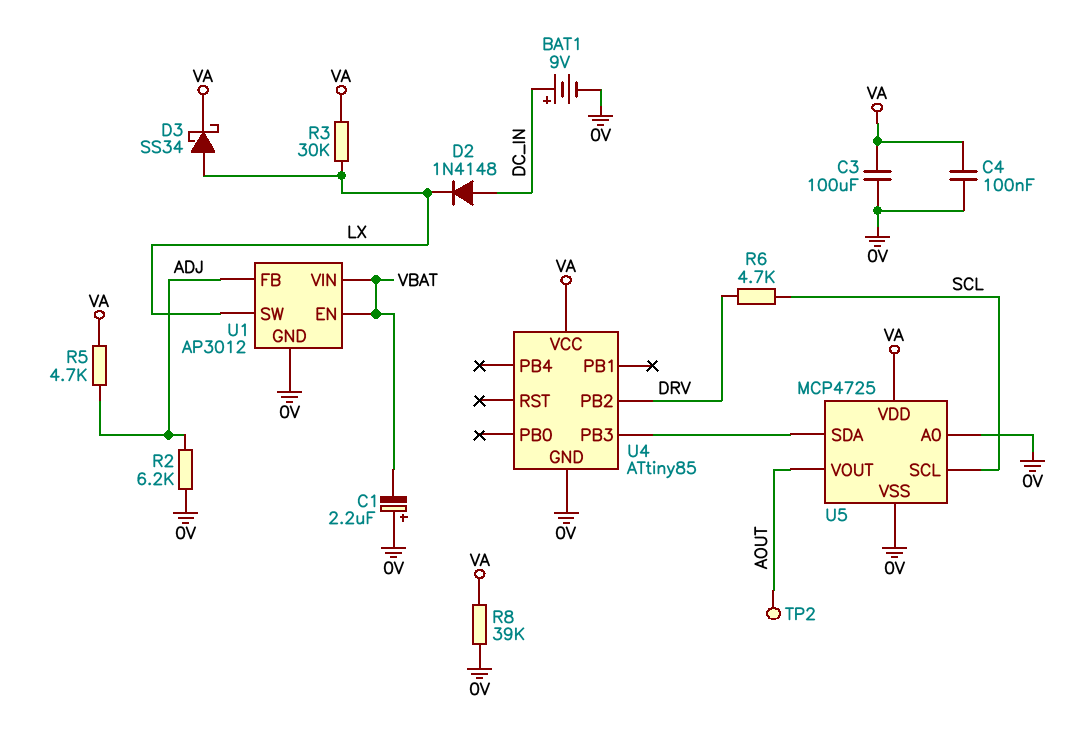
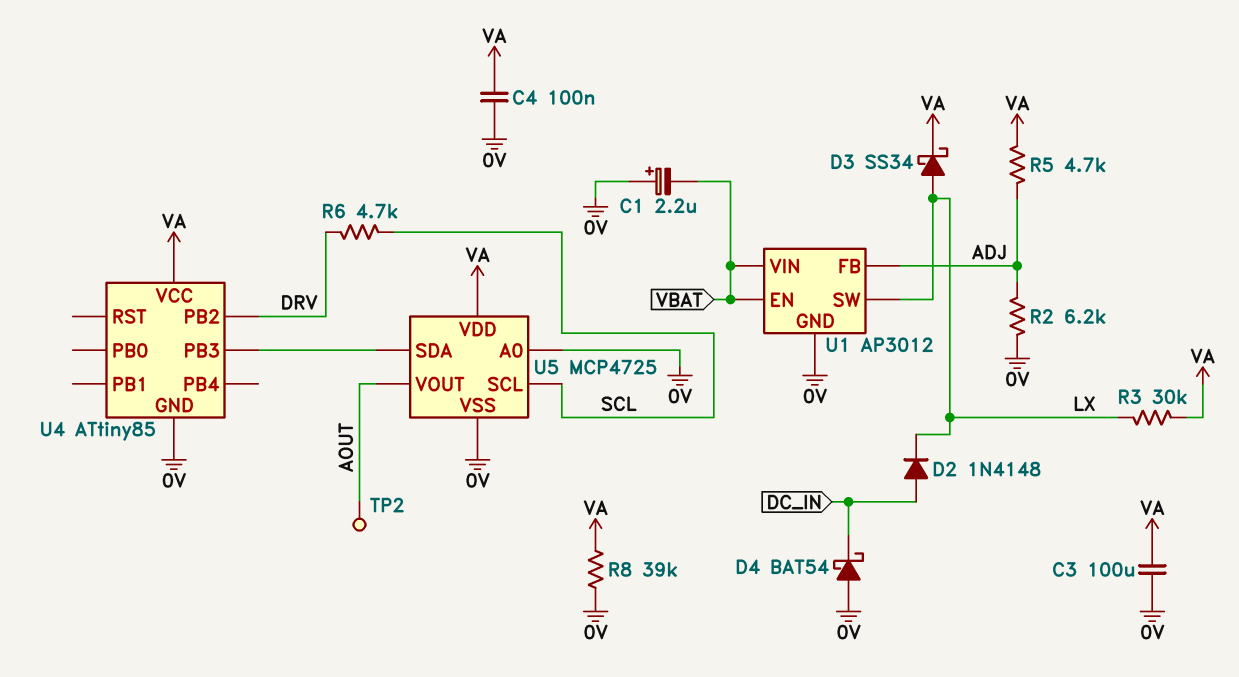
BAT1: 9V (plus DC_IN, minus 0V) -> none
D4: none -> schottky BAT54 (A 0V, K DC_IN)

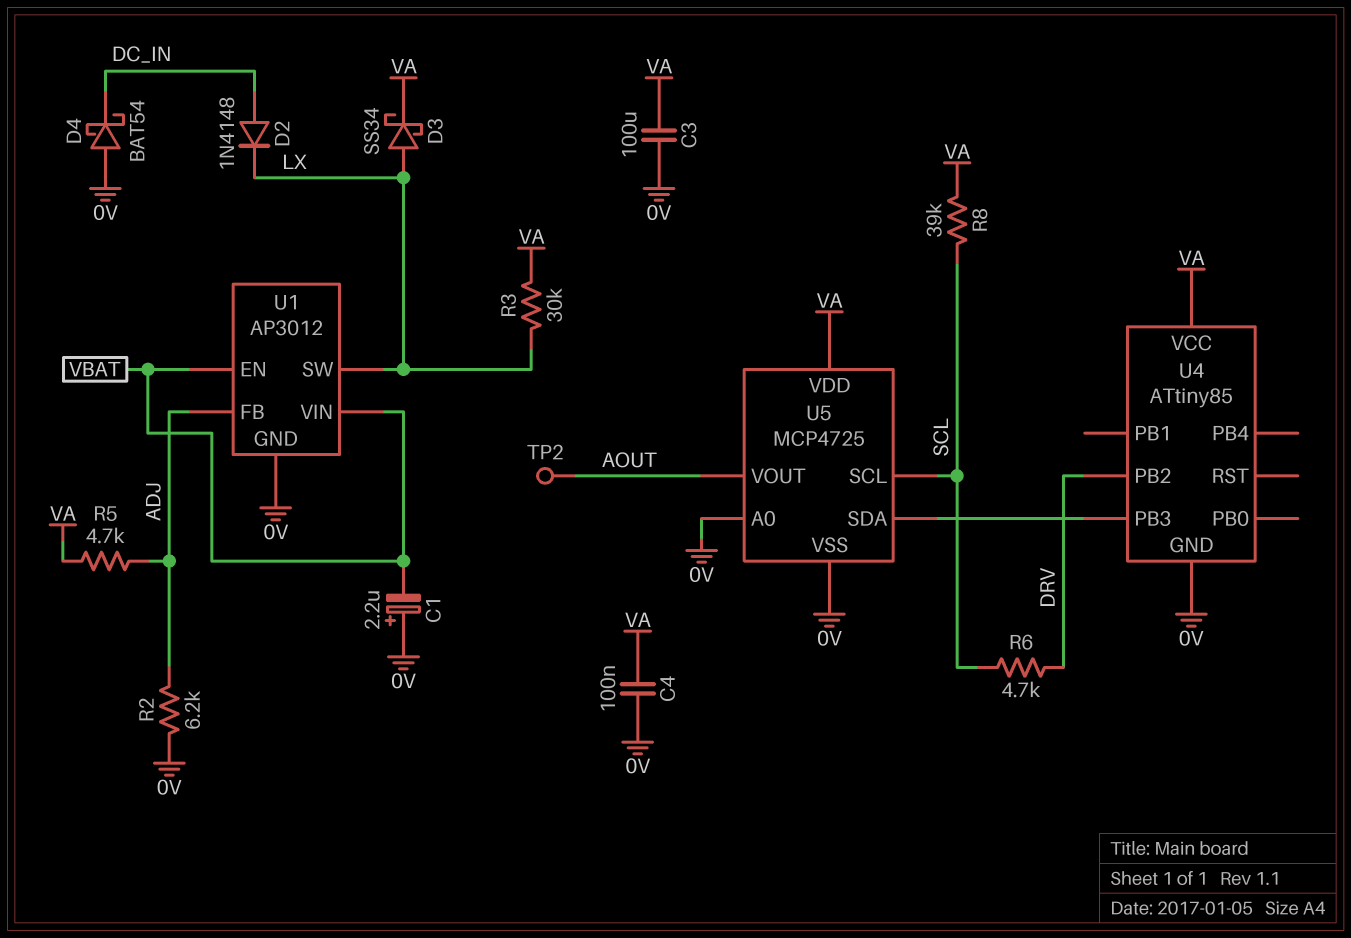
R8: 39k (0V, VA) -> 39k (SCL, VA)

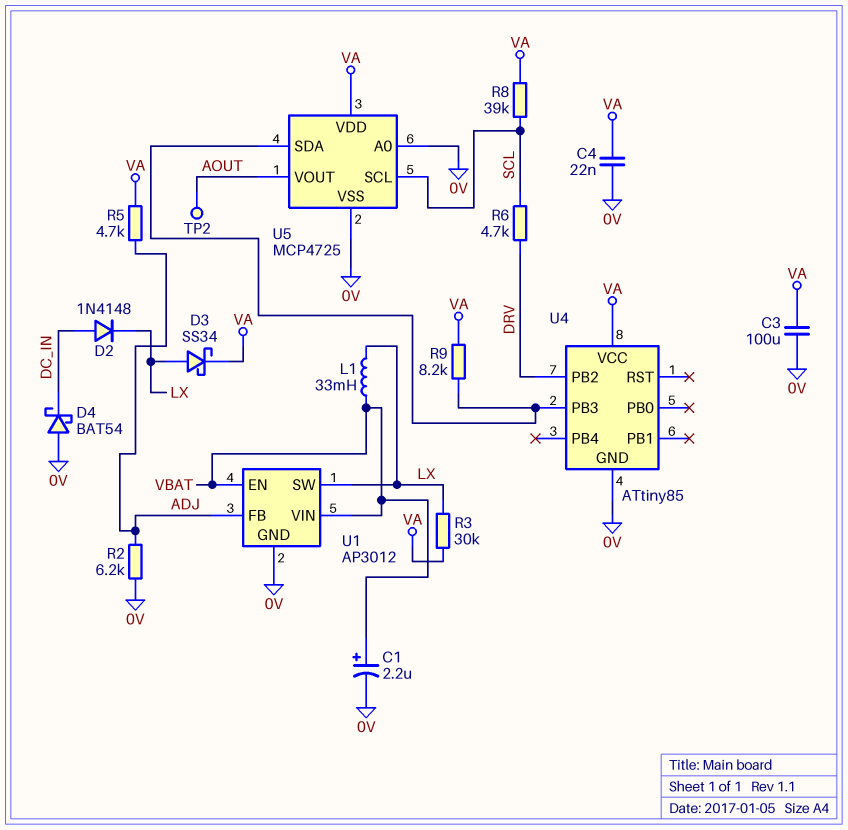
C1: 2.2uF (plus 0V, minus VBAT) -> 2.2uF (plus VBAT, minus 0V)
C4: 100nF (0V, VA) -> 22nF (0V, VA)
L1: none -> 33mH (LX, VBAT)
R9: none -> 8.2k (U4/PB3, VA)

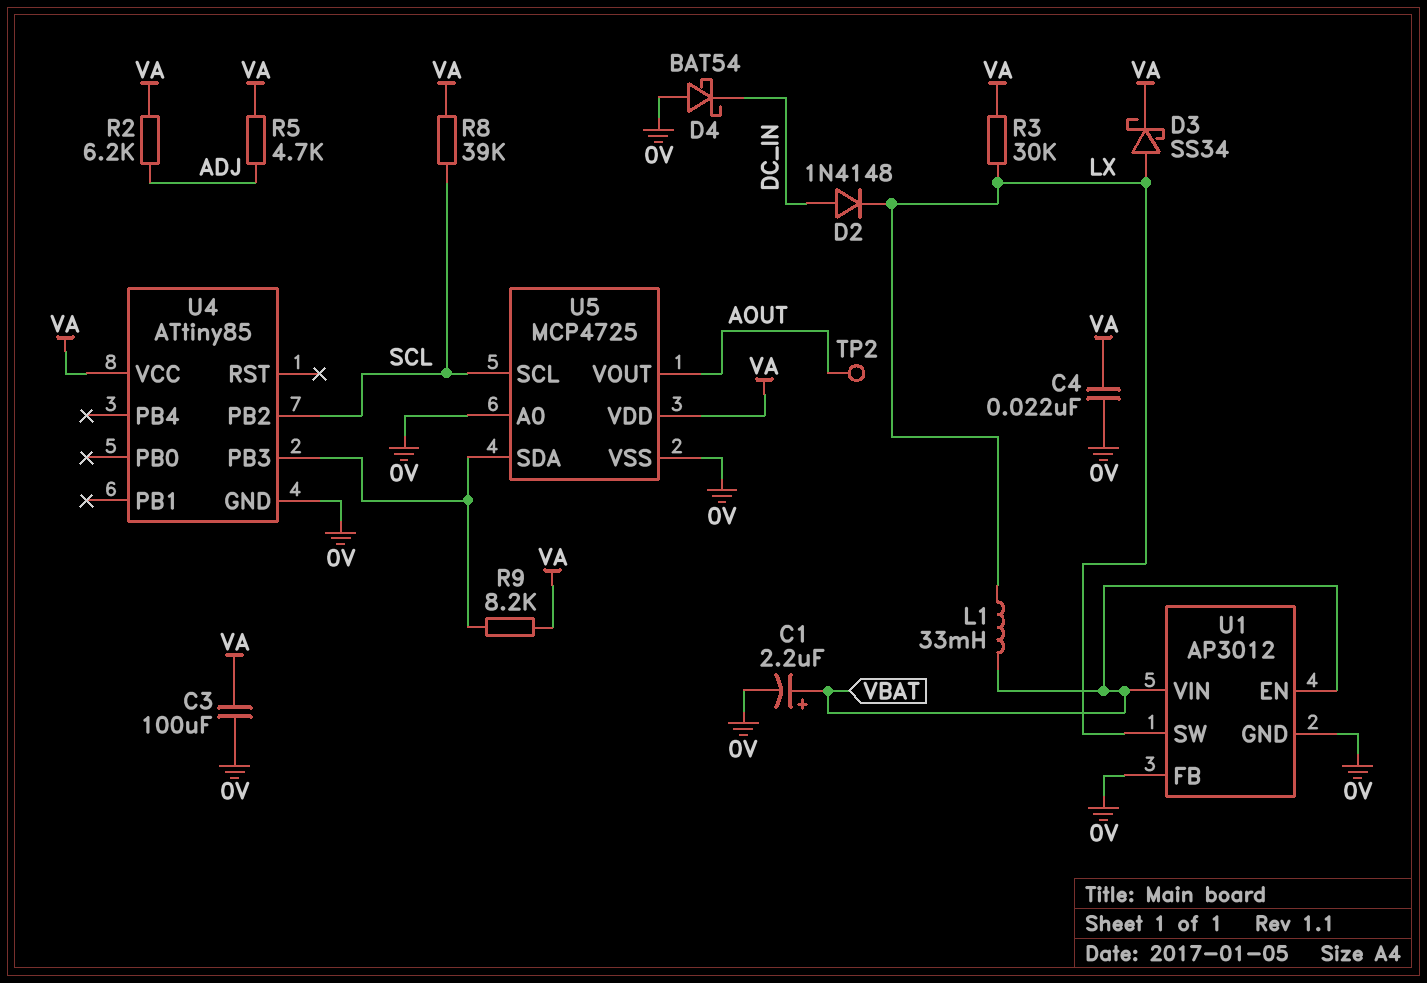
R2: 6.2k (0V, ADJ) -> 6.2k (ADJ, VA)
R6: 4.7k (DRV, SCL) -> none
U1 pin FB: ADJ -> 0V
U4 pin PB2: DRV -> SCL

